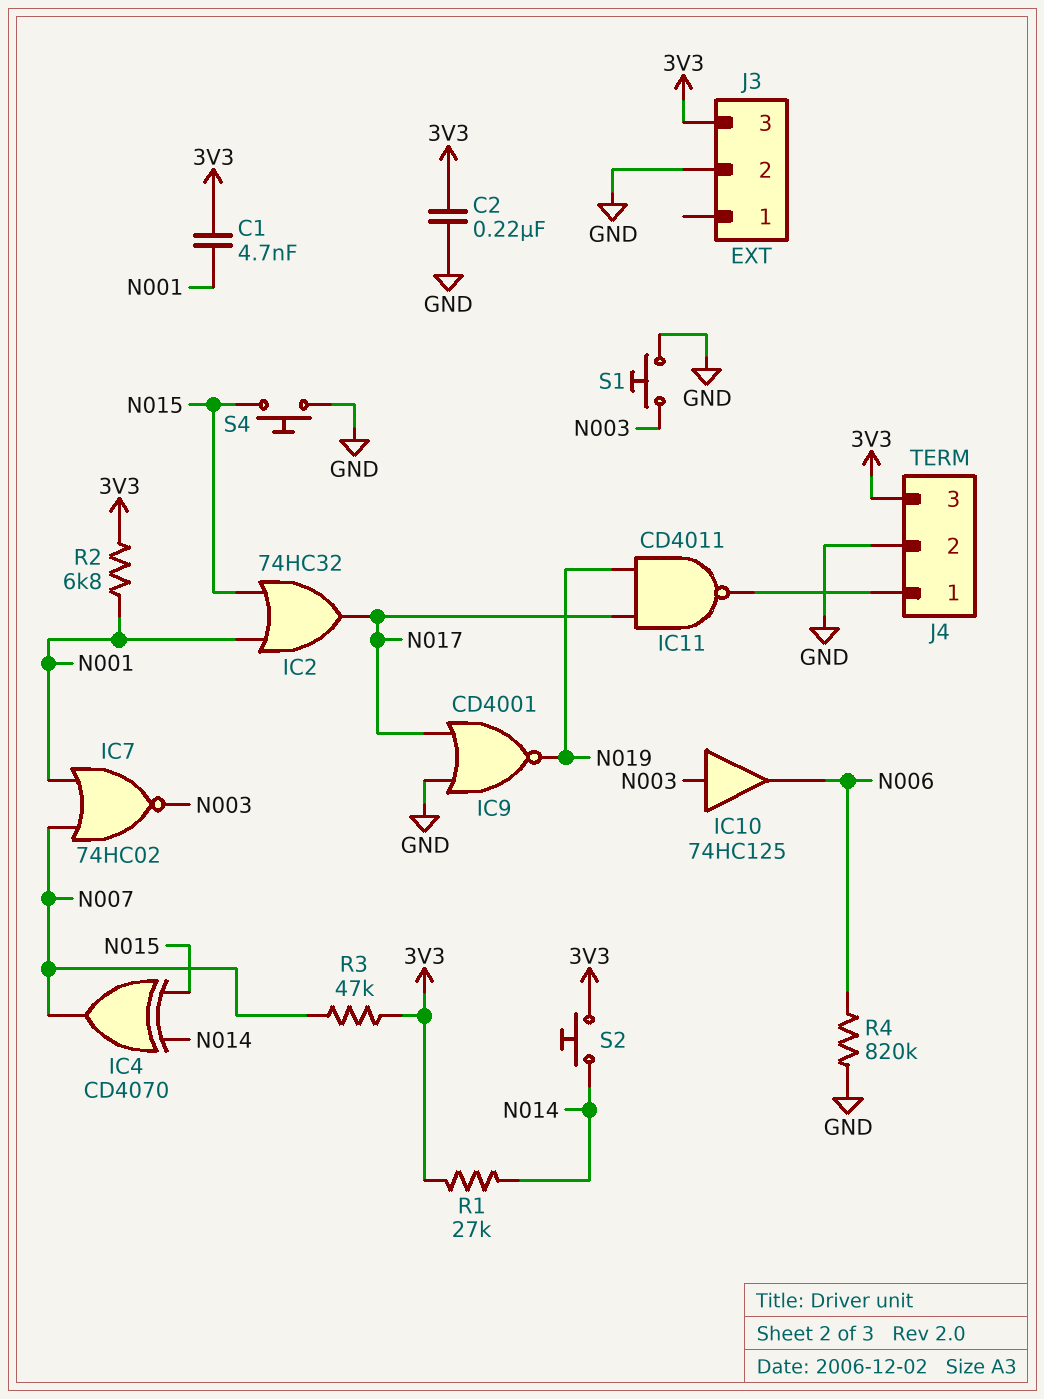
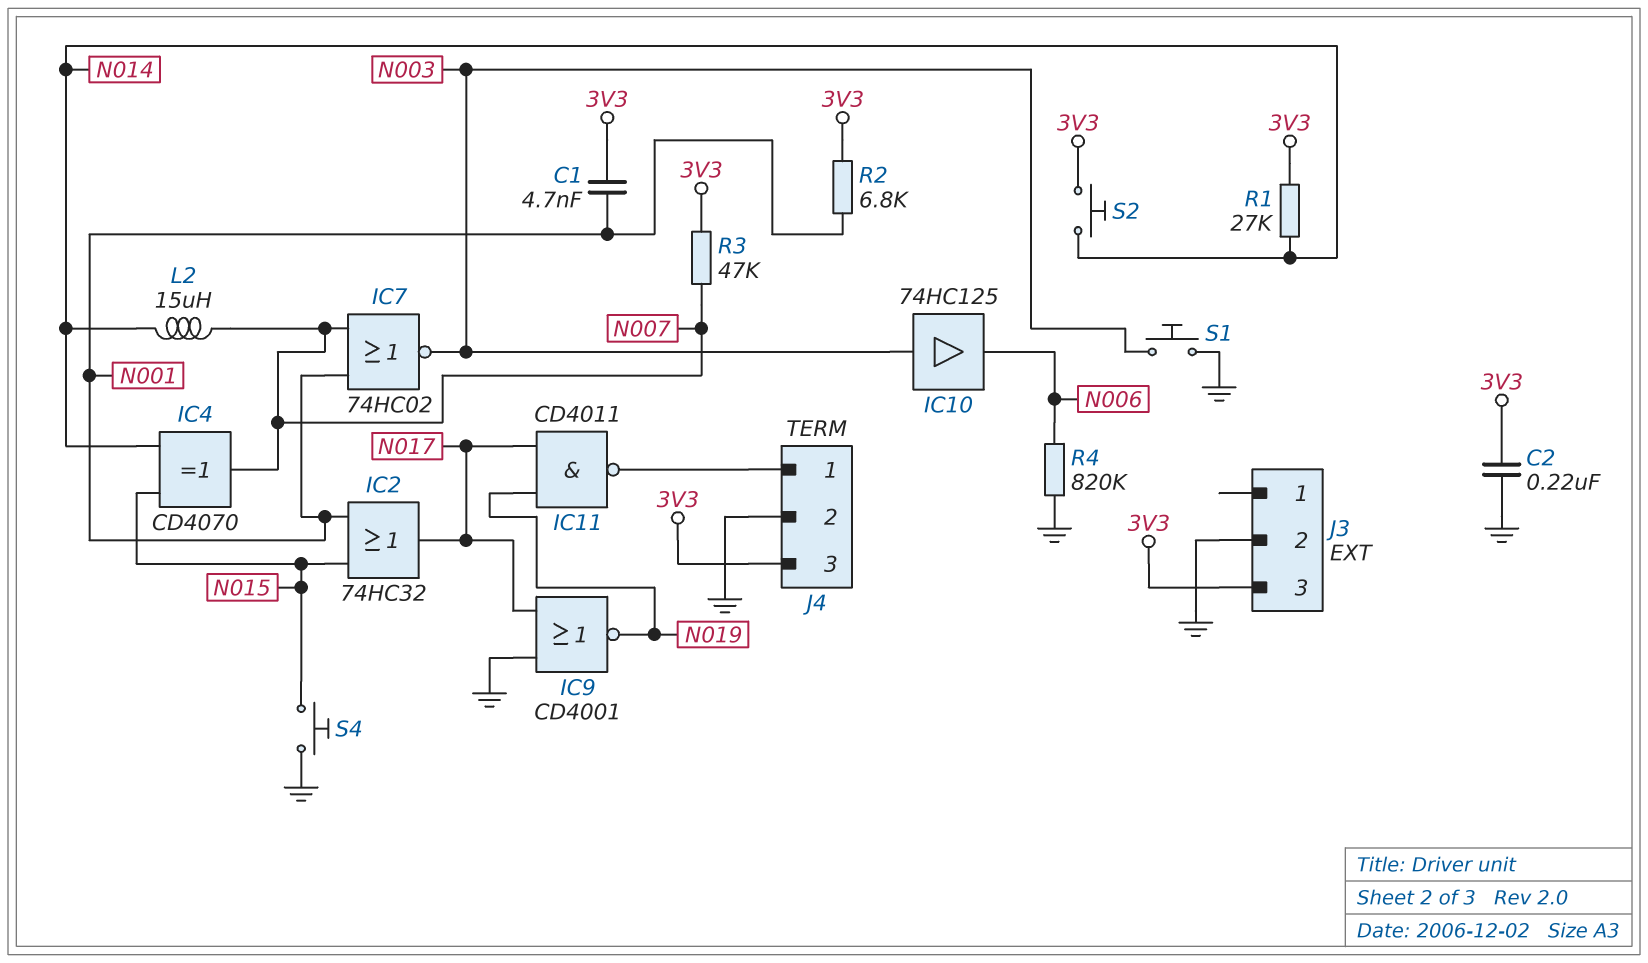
L2: none -> 15uH (N007, N014)

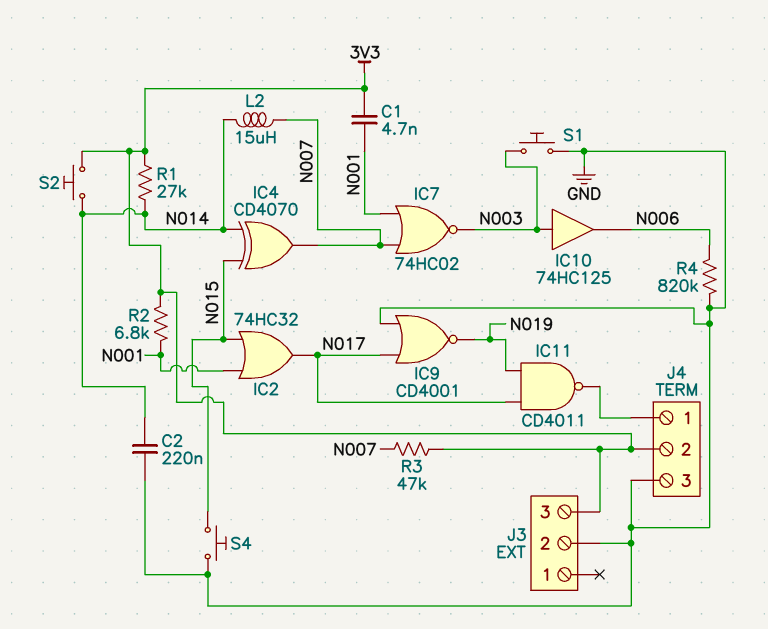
C2: 220nF (3V3, GND) -> 220nF (GND, N014)
J4 pin 2: GND -> 3V3
J4 pin 3: 3V3 -> GND

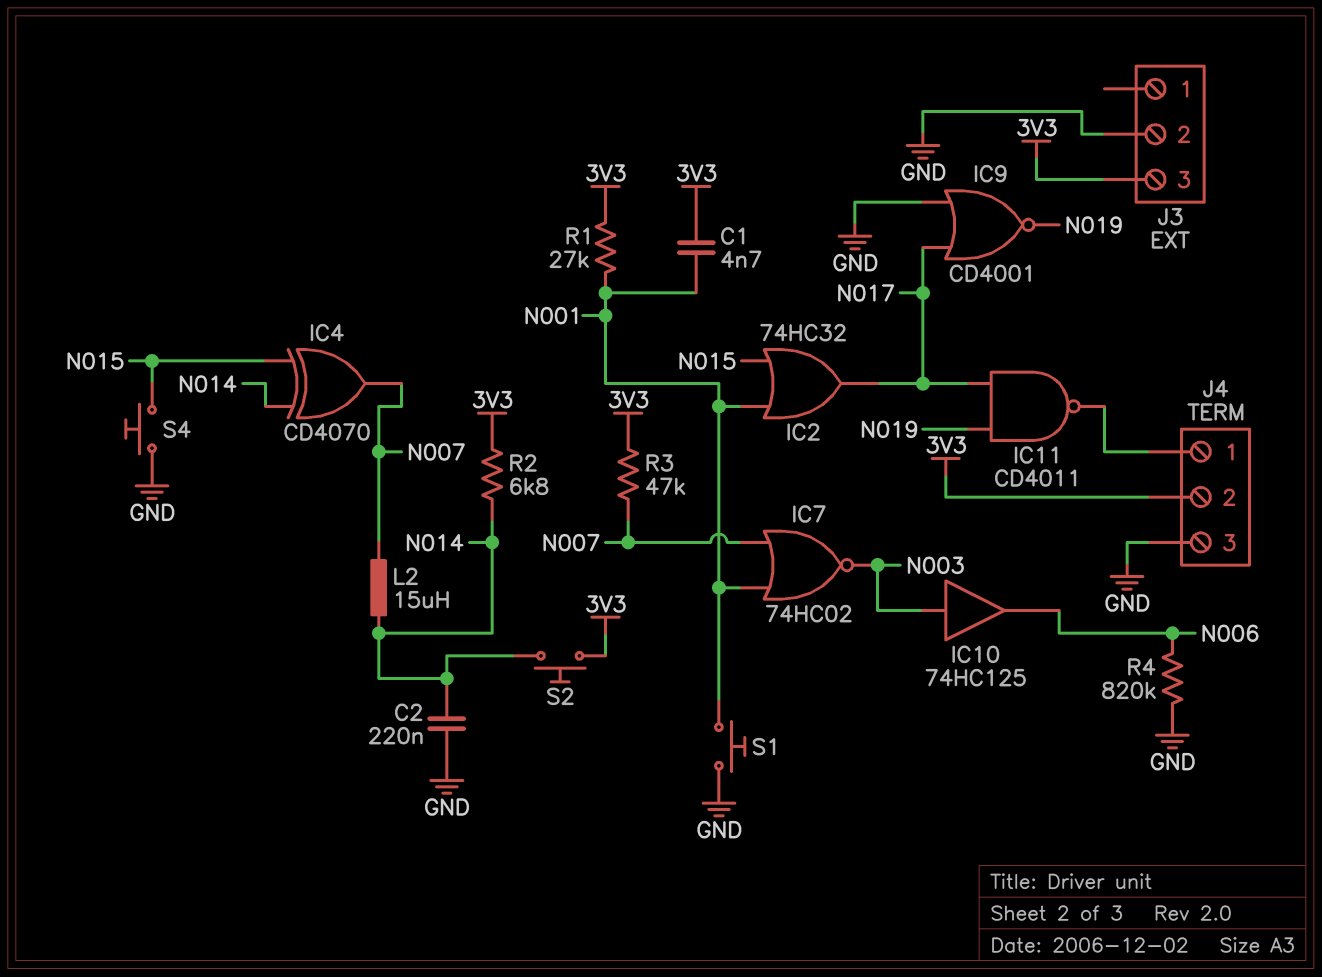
R1: 27k (3V3, N014) -> 27k (3V3, N001)
R2: 6.8k (3V3, N001) -> 6.8k (3V3, N014)
S1: button (GND, N003) -> button (GND, N001)

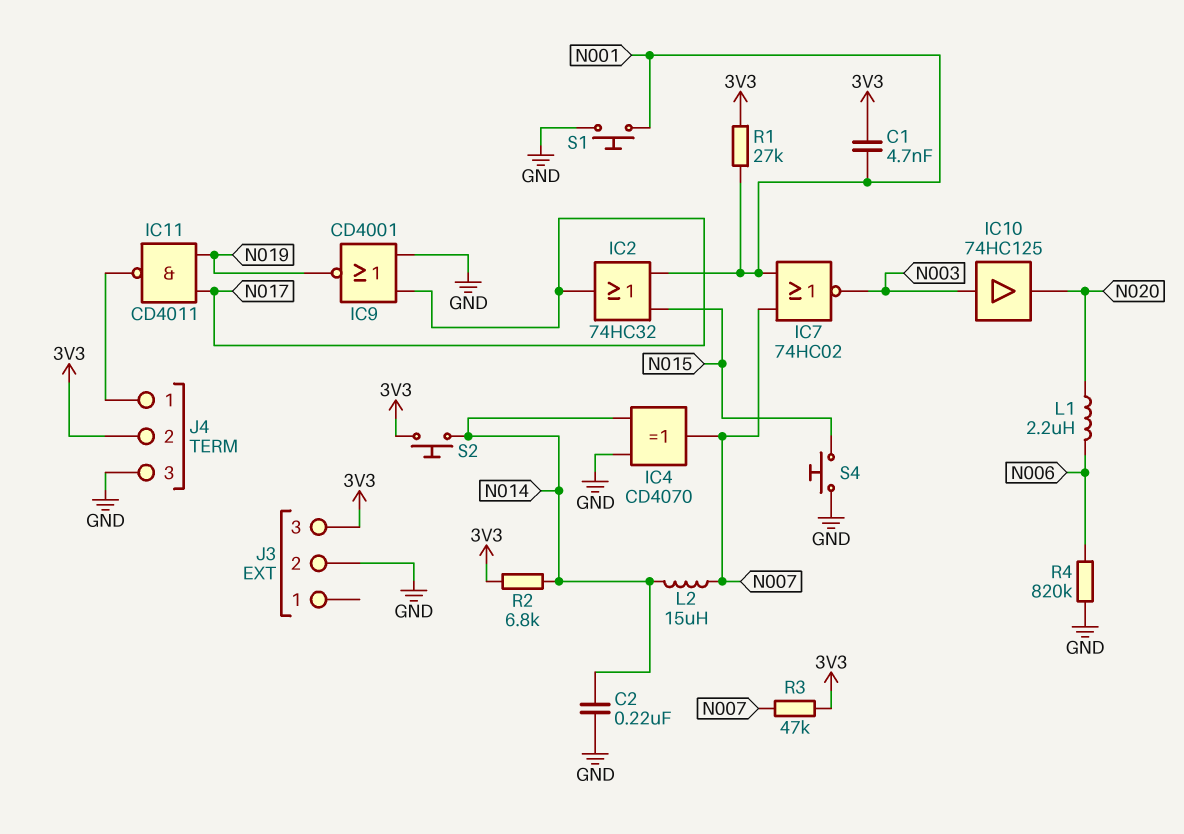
IC4: XOR CD4070 (in N014, in N015, out N007) -> XOR CD4070 (in GND, in N014, out N007)
IC10: buffer 74HC125 (in N003, out N006) -> buffer 74HC125 (in N003, out N020)
L1: none -> 2.2uH (N006, N020)

